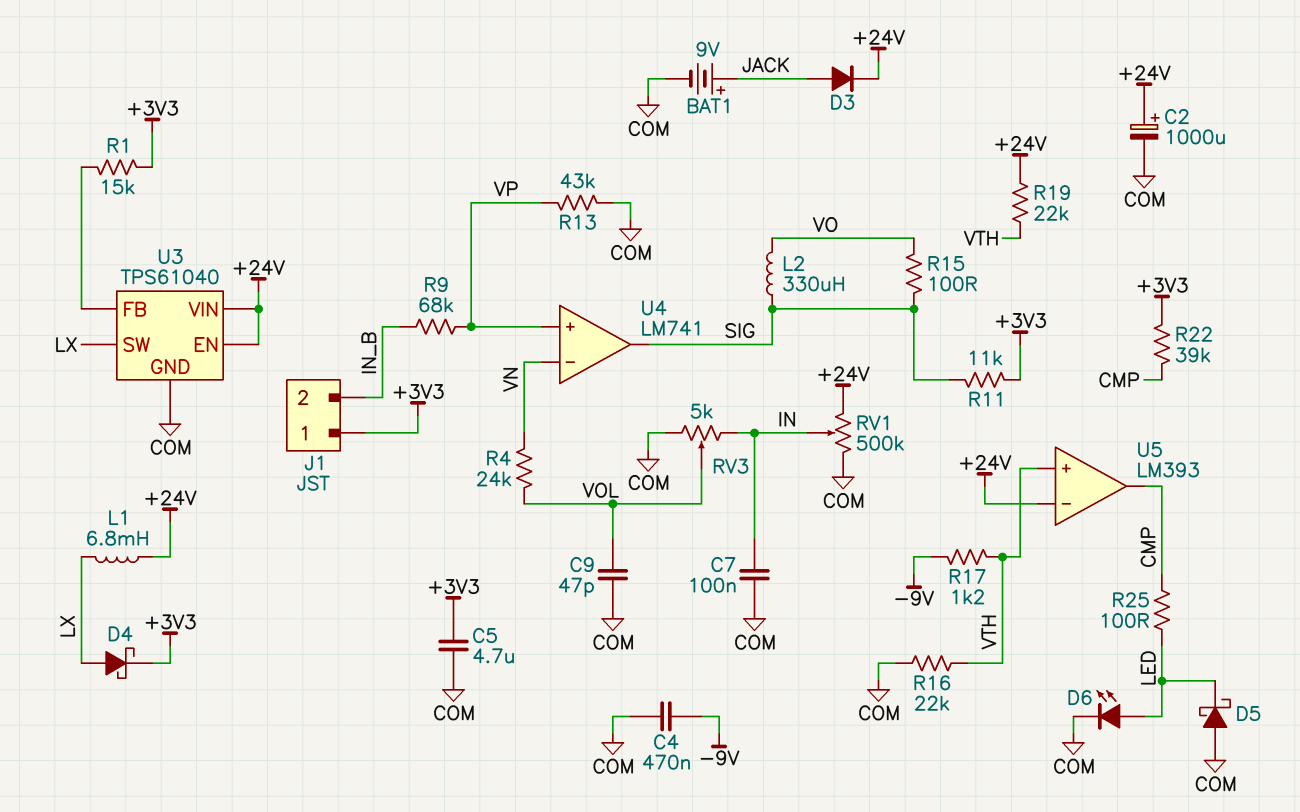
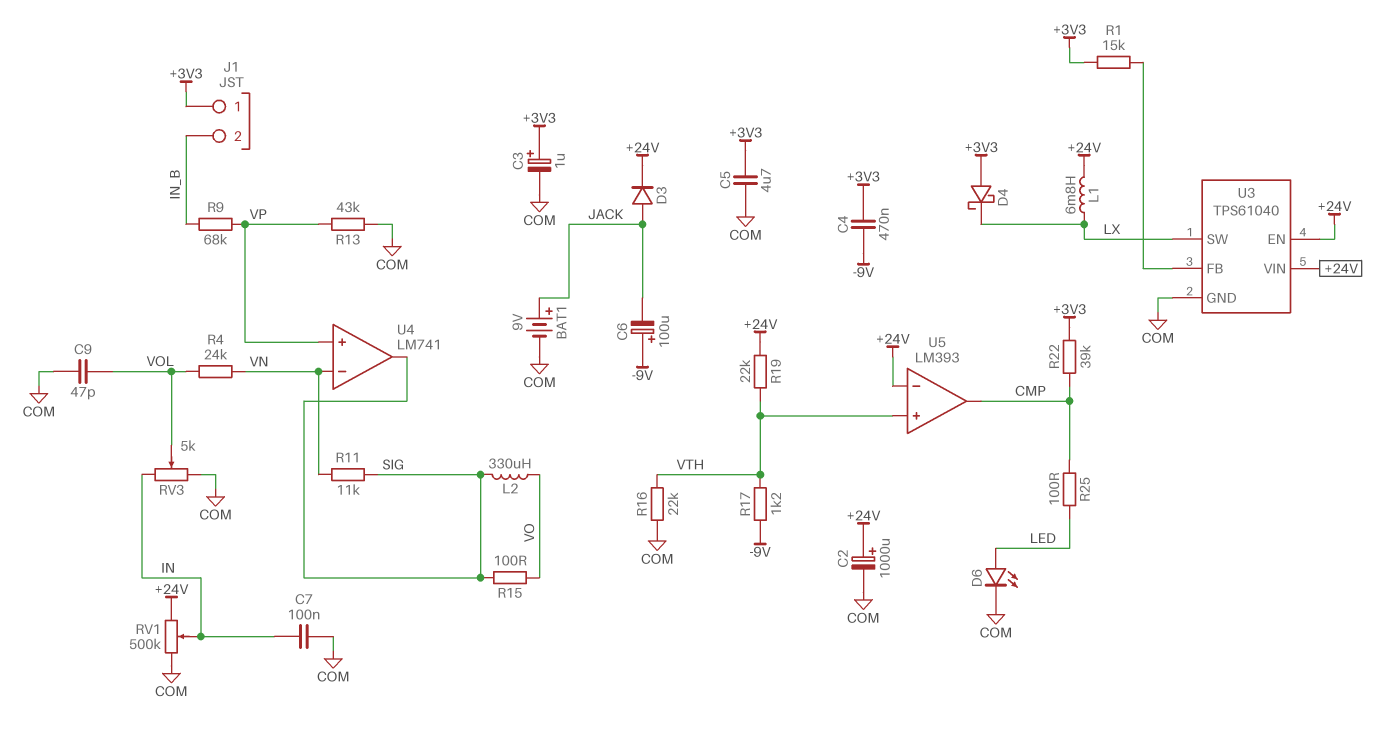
C3: none -> 1uF (plus +3V3, minus COM)
C4: 470nF (-9V, COM) -> 470nF (+3V3, -9V)
C6: none -> 100uF (plus -9V, minus JACK)
D4: schottky (A LX, K +3V3) -> schottky (A +3V3, K LX)
D5: schottky (A COM, K LED) -> none
R11: 11k (+3V3, SIG) -> 11k (SIG, VN)

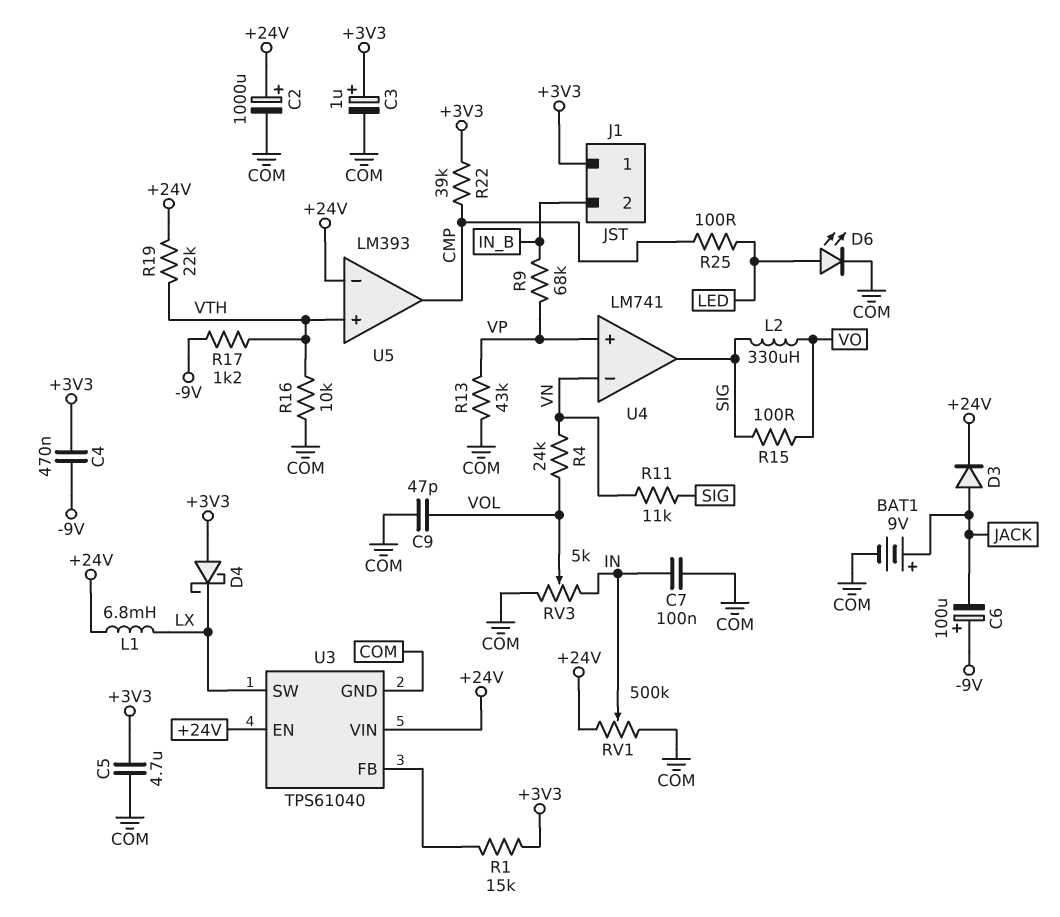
R16: 22k (COM, VTH) -> 10k (COM, VTH)

